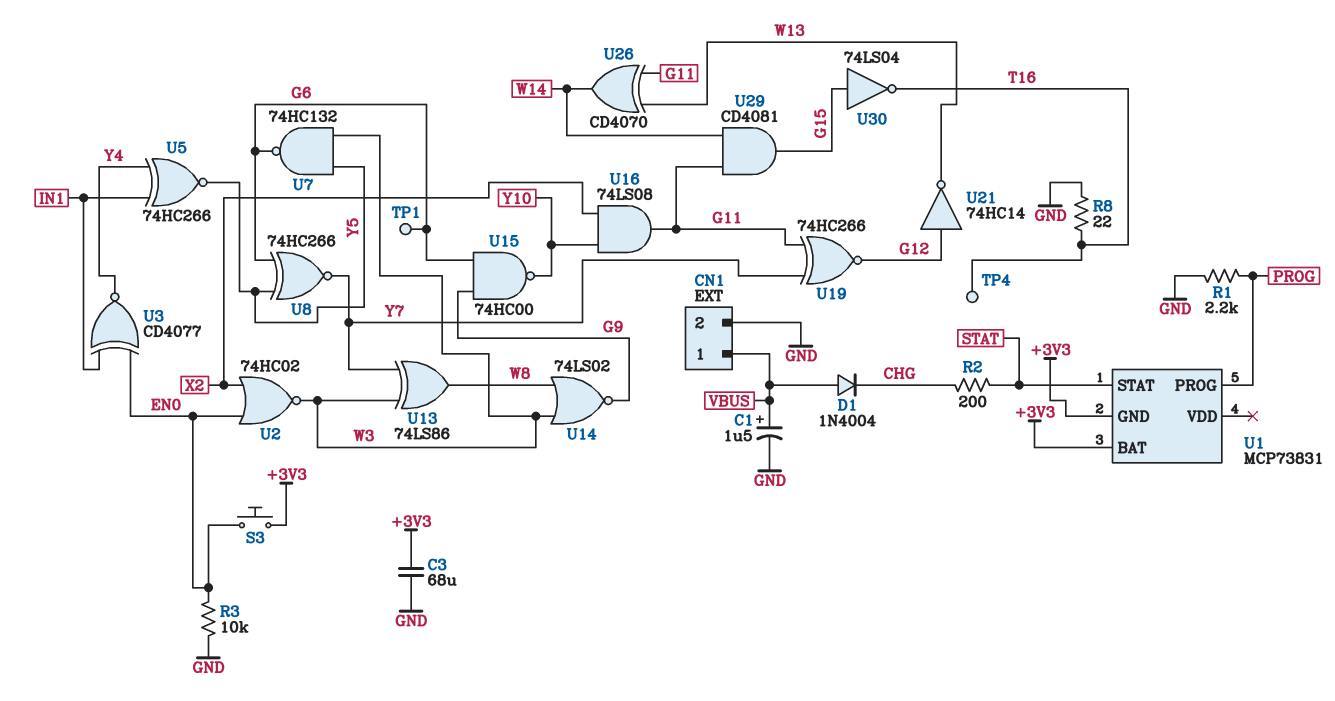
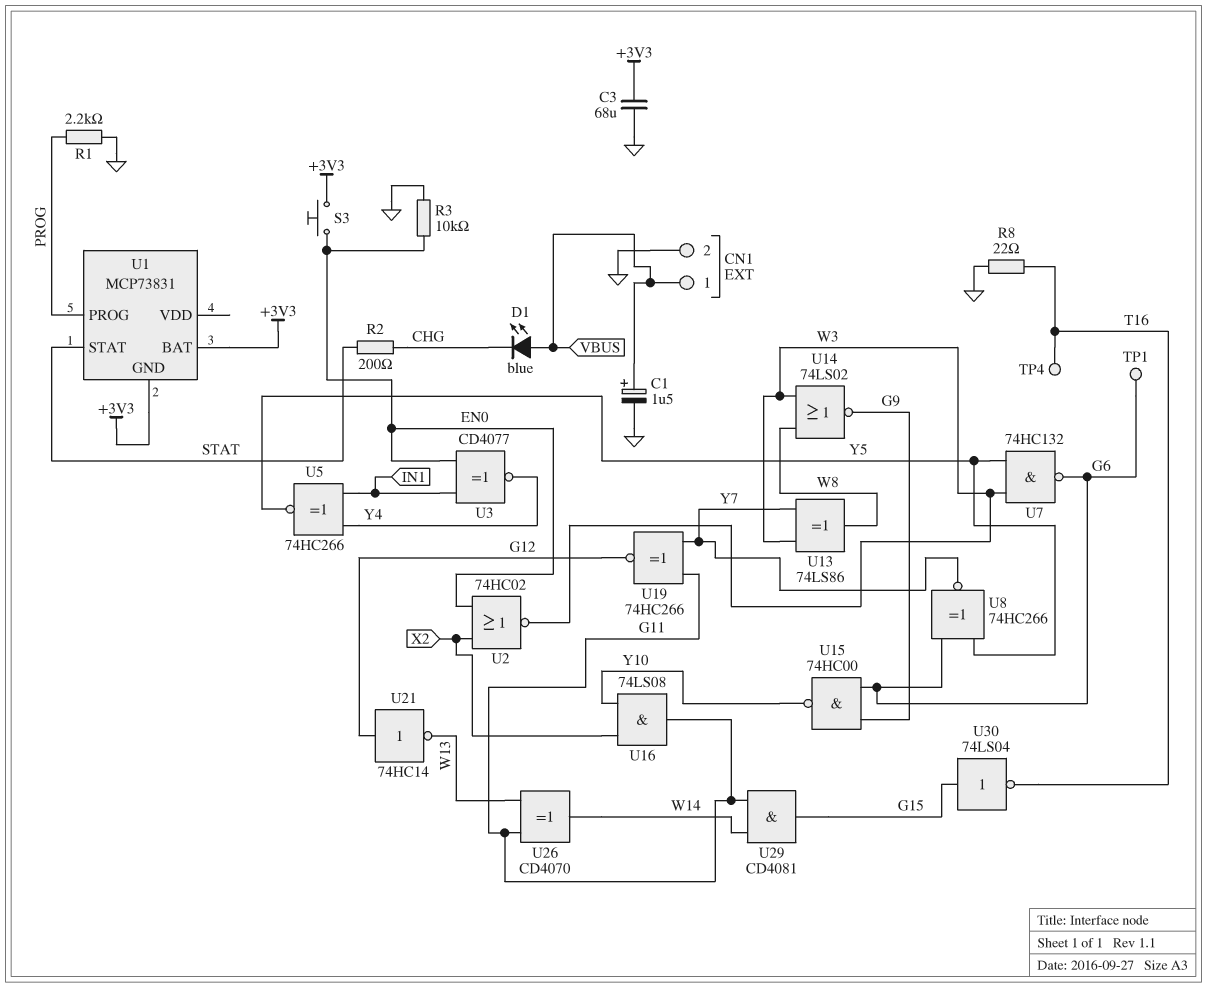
D1: diode 1N4004 (A VBUS, K CHG) -> LED blue (A VBUS, K CHG)

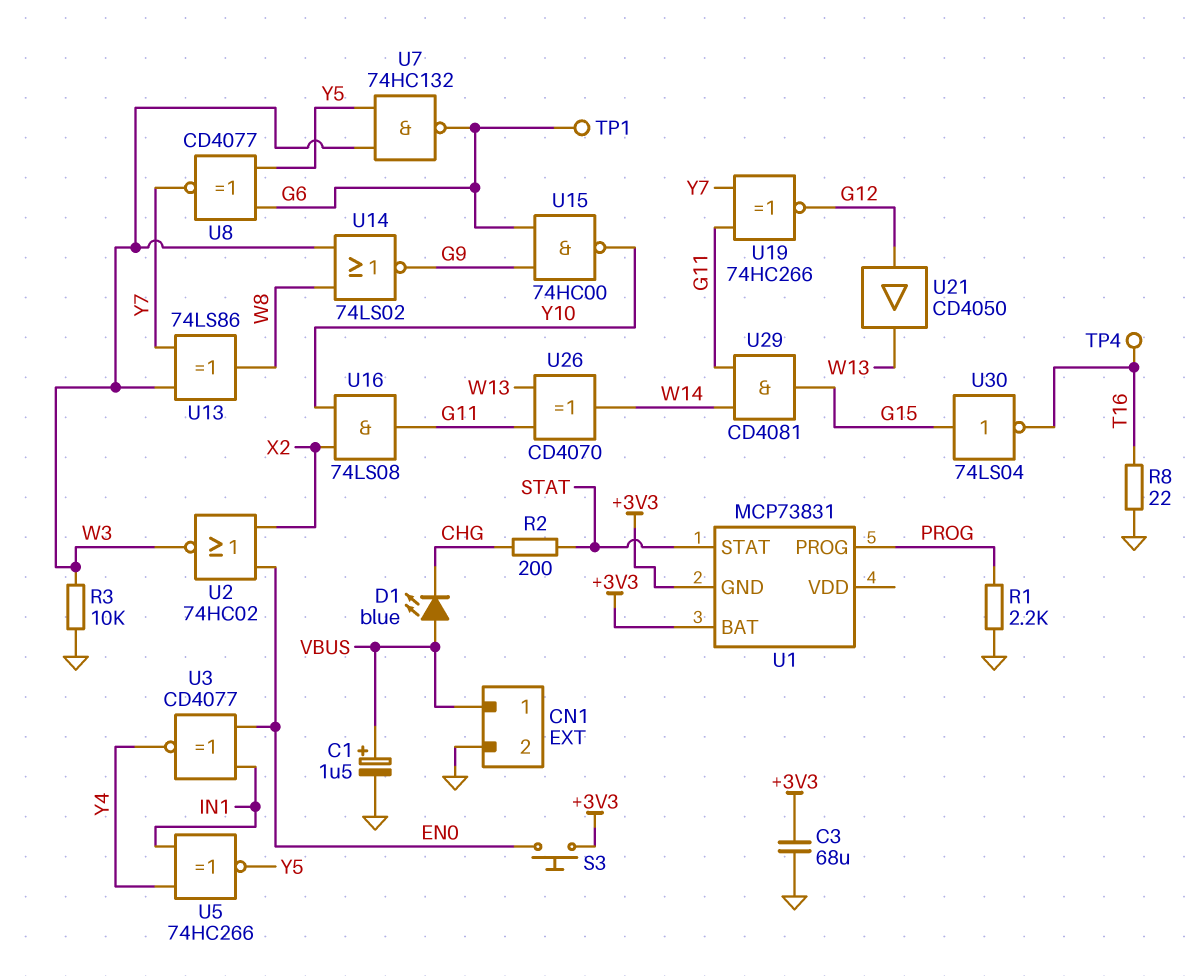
R3: 10k (EN0, GND) -> 10k (GND, W3)
U8: XNOR 74HC266 (in G6, in Y5, out Y7) -> XNOR CD4077 (in G6, in Y5, out Y7)
U21: NOT 74HC14 (in G12, out W13) -> buffer CD4050 (in G12, out W13)

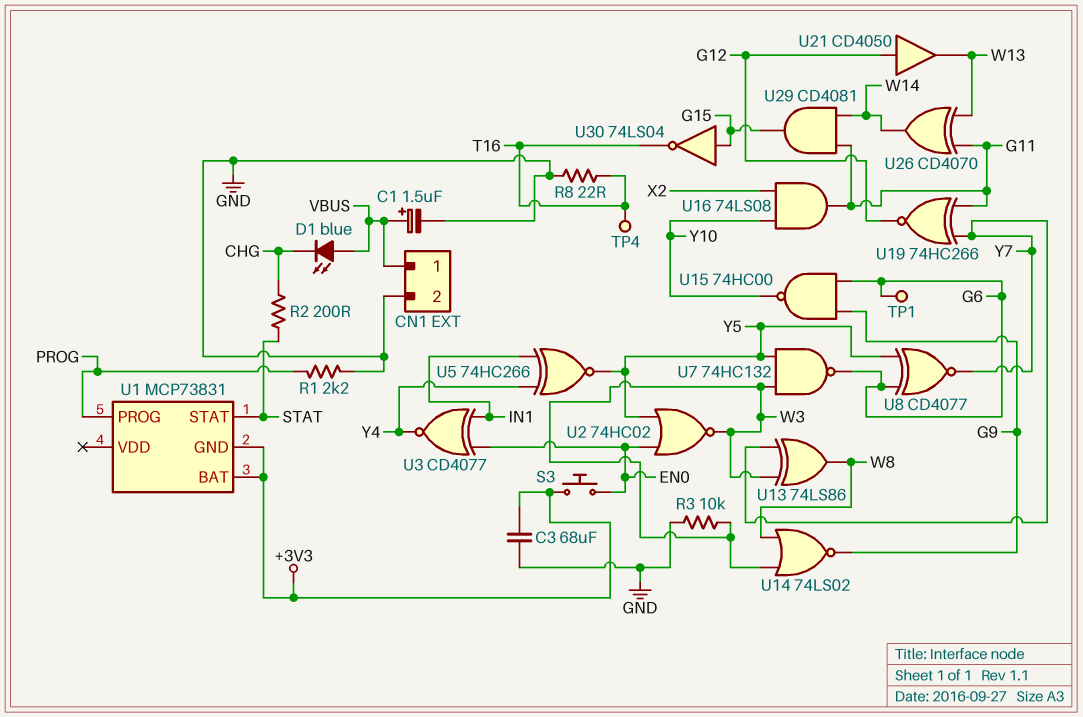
U2: NOR 74HC02 (in EN0, in X2, out W3) -> NOR 74HC02 (in EN0, in Y5, out W3)

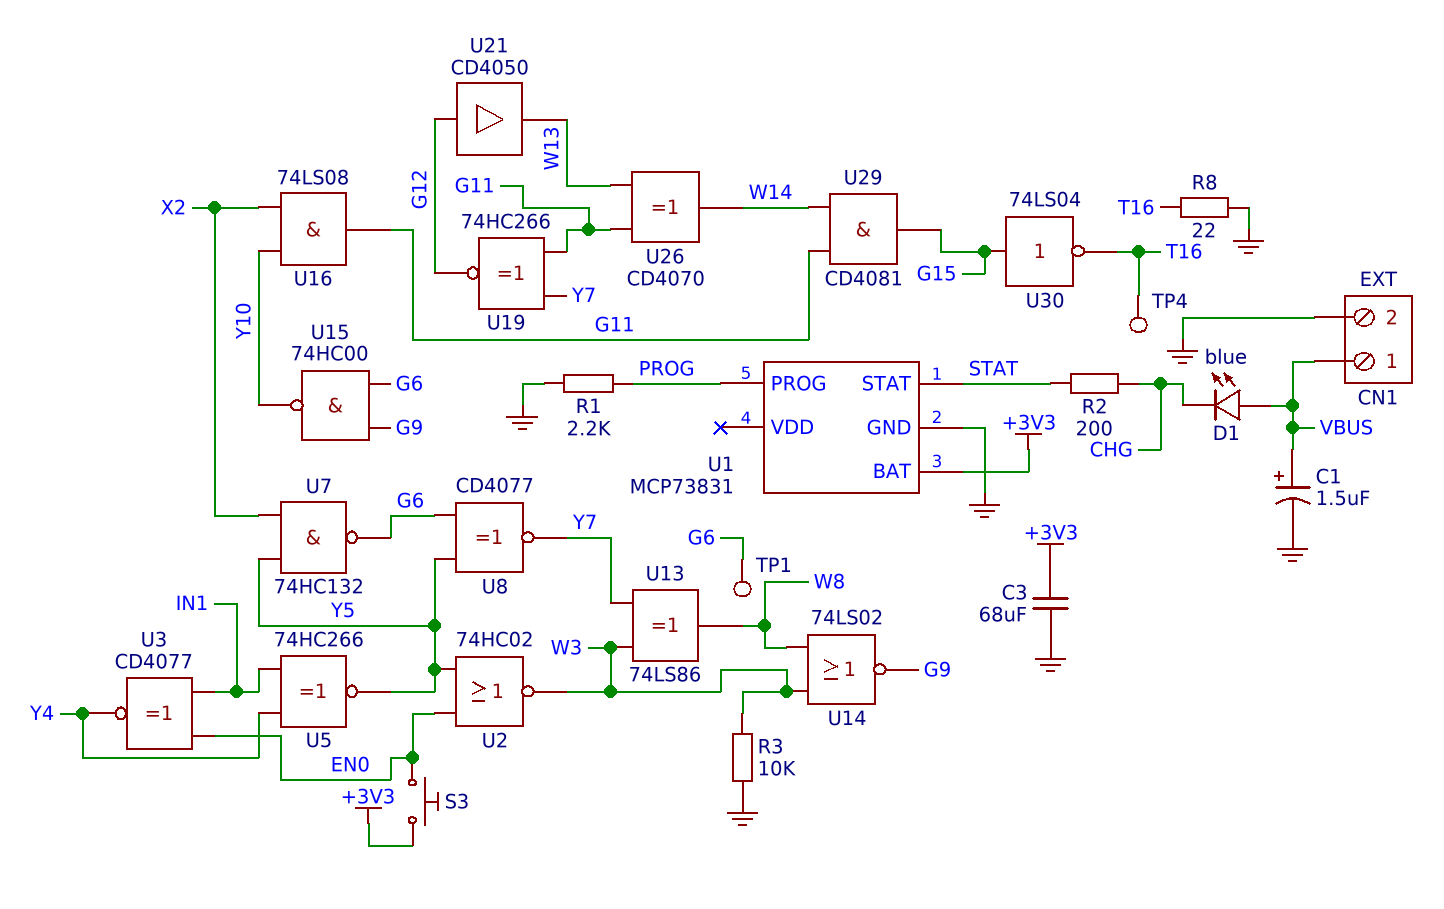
U1 pin GND: +3V3 -> GND
U7: NAND 74HC132 (in W3, in Y5, out G6) -> NAND 74HC132 (in X2, in Y5, out G6)

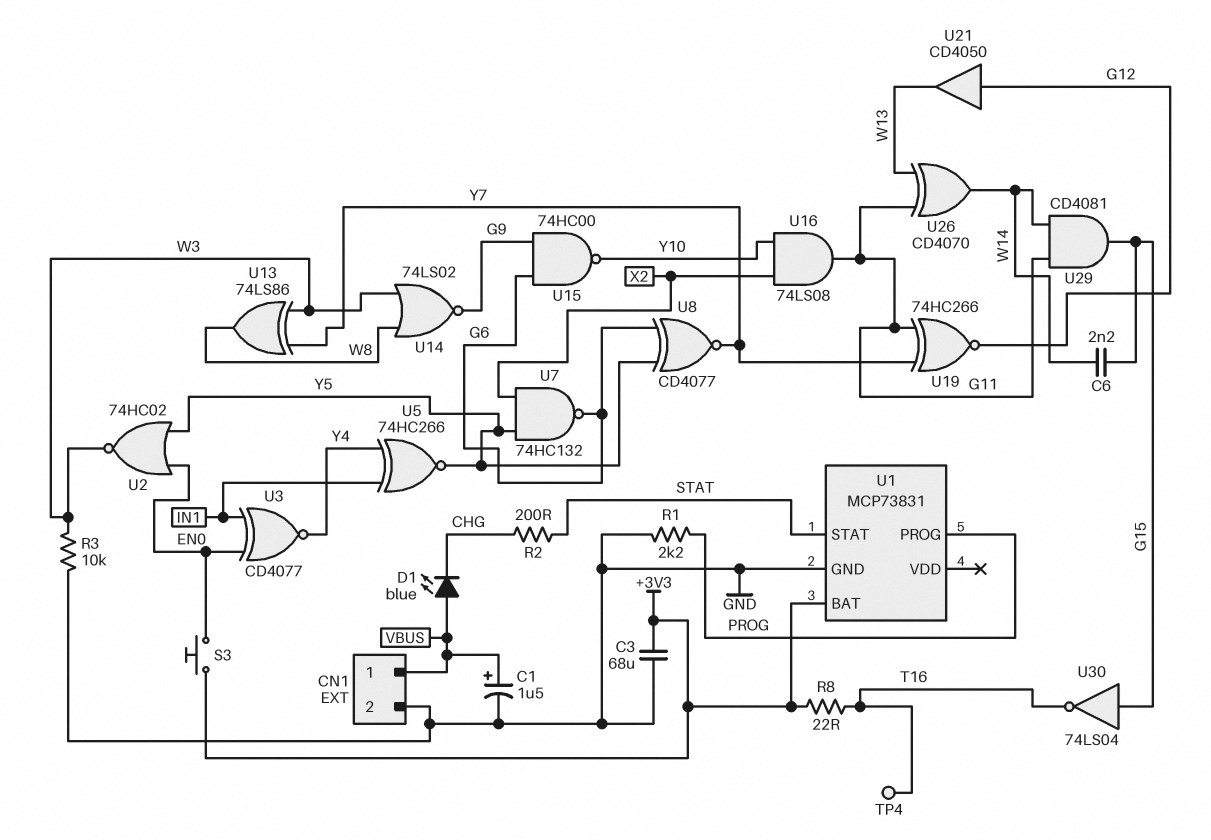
C6: none -> 2.2nF (G15, W14)
R8: 22 (GND, T16) -> 22 (+3V3, T16)
TP1: test point (G6) -> none

